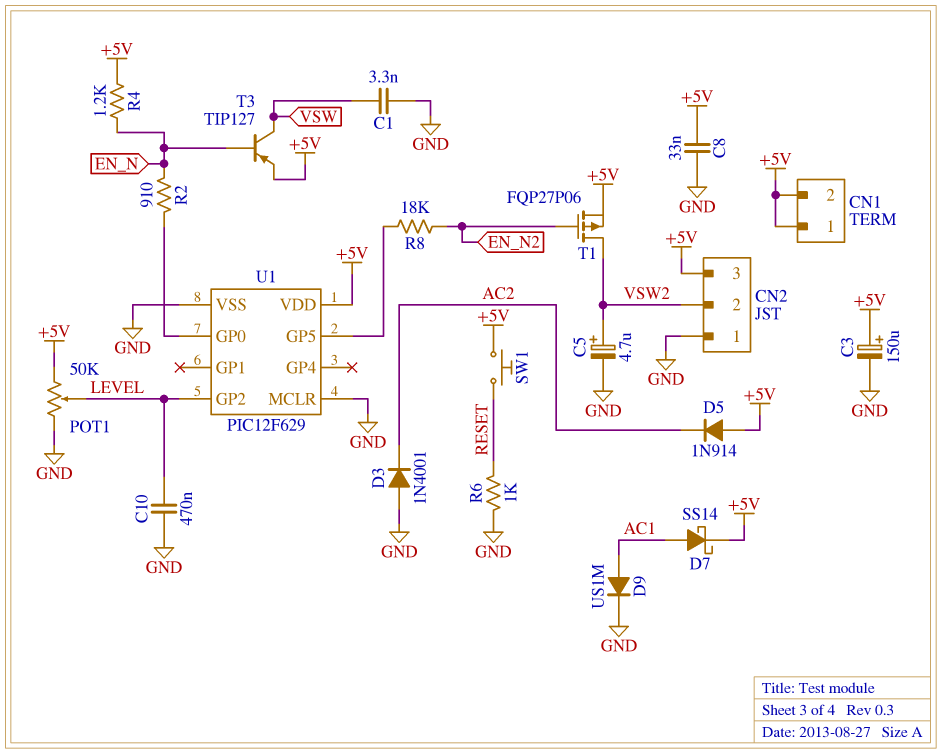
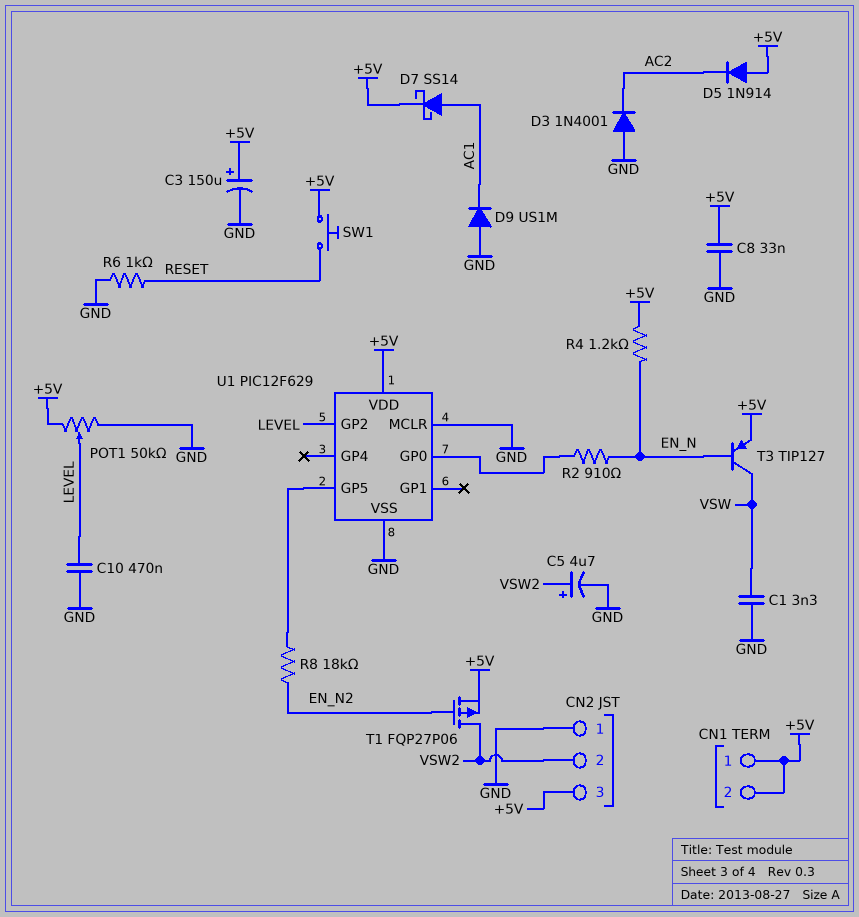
D9: diode US1M (A AC1, K GND) -> diode US1M (A GND, K AC1)

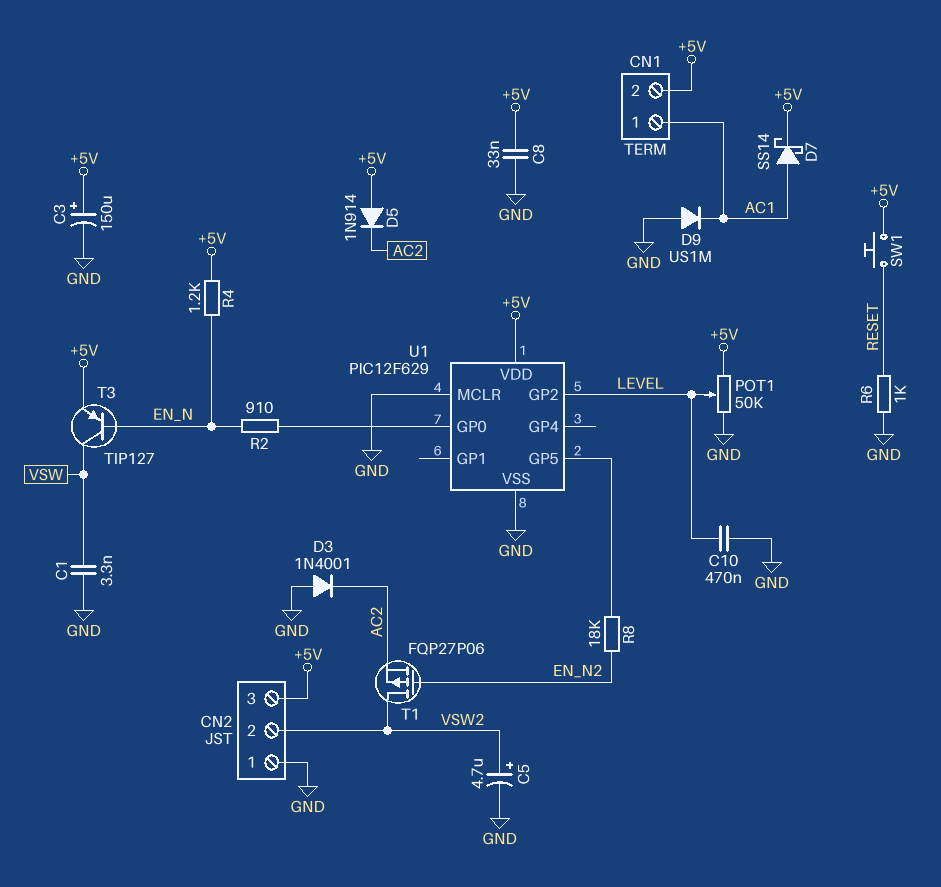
CN1 pin 1: +5V -> AC1
T1: PMOS FQP27P06 (G EN_N2, D VSW2, S +5V) -> PMOS FQP27P06 (G EN_N2, D VSW2, S AC2)

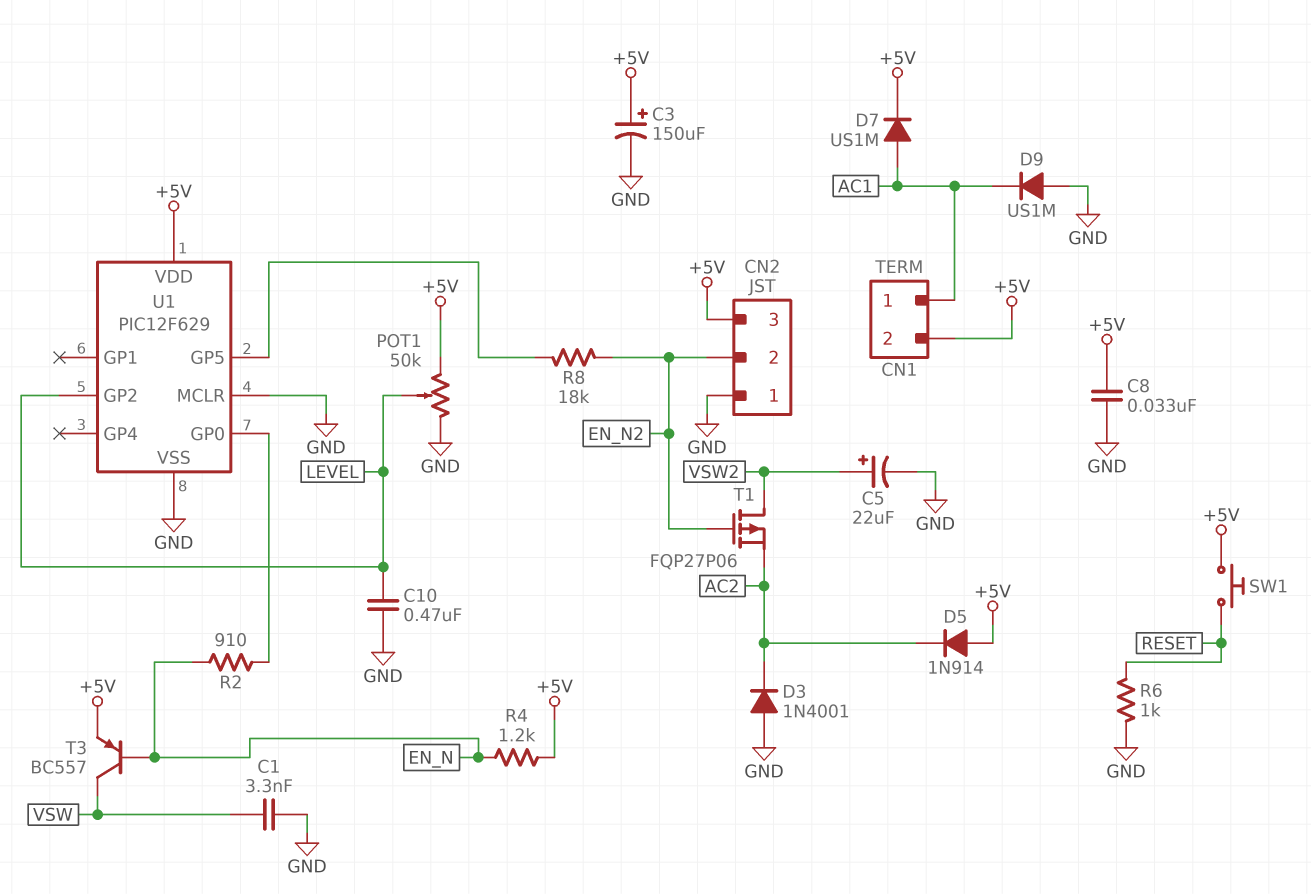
C5: 4.7uF (plus VSW2, minus GND) -> 22uF (plus VSW2, minus GND)
CN2 pin 2: VSW2 -> EN_N2
D7: schottky SS14 (A AC1, K +5V) -> diode US1M (A AC1, K +5V)
T3: PNP TIP127 (B EN_N, C VSW, E +5V) -> PNP BC557 (B EN_N, C VSW, E +5V)

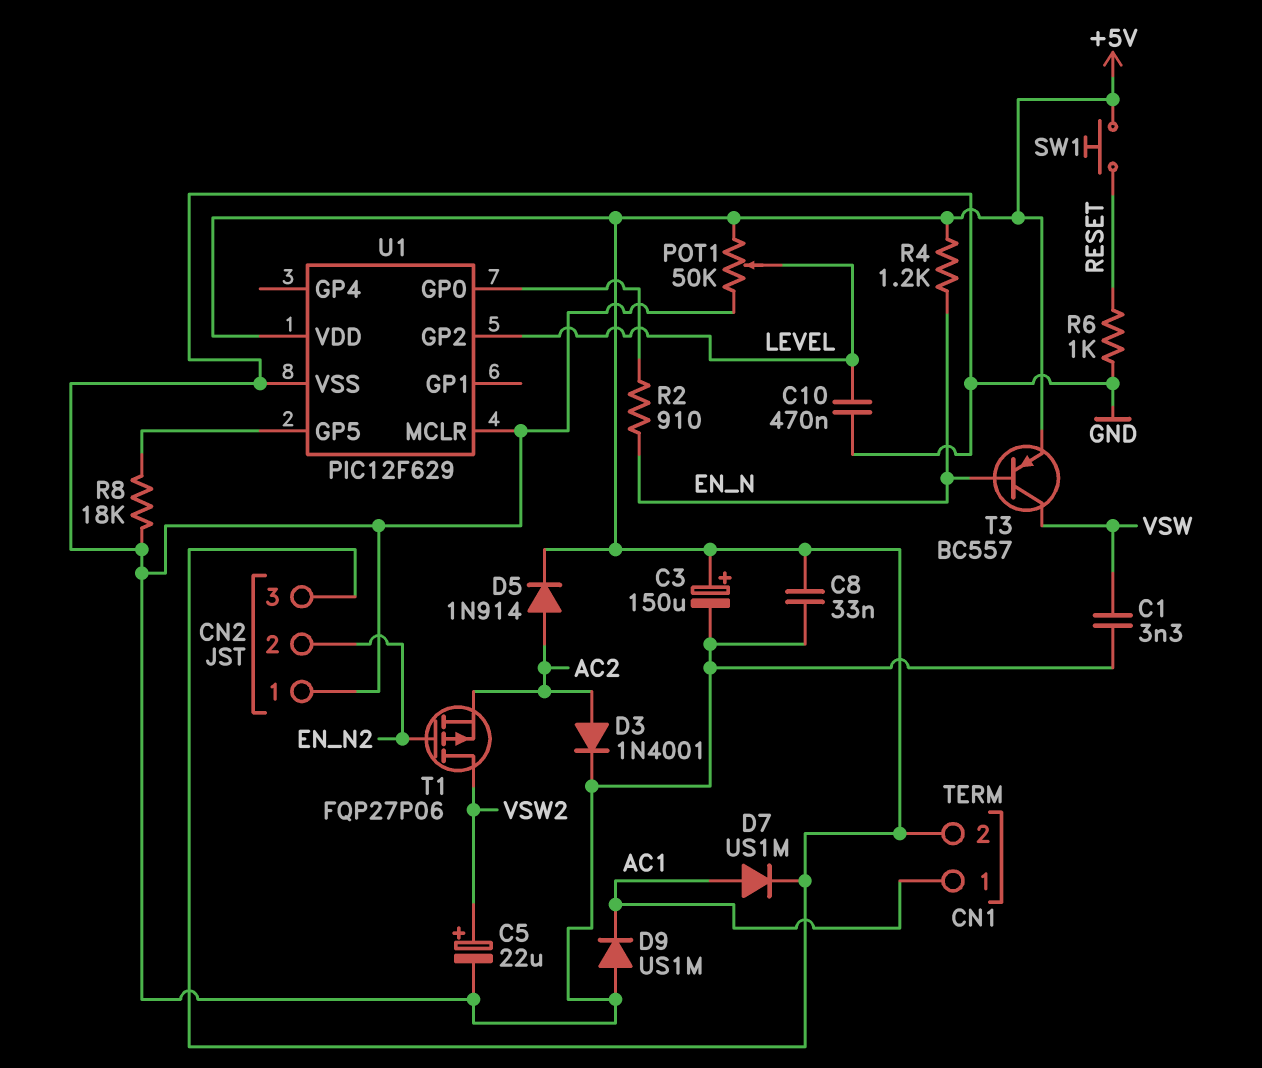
D3: diode 1N4001 (A GND, K AC2) -> diode 1N4001 (A AC2, K GND)
D5: diode 1N914 (A +5V, K AC2) -> diode 1N914 (A AC2, K +5V)
R8: 18k (EN_N2, U1/GP5) -> 18k (GND, U1/GP5)

